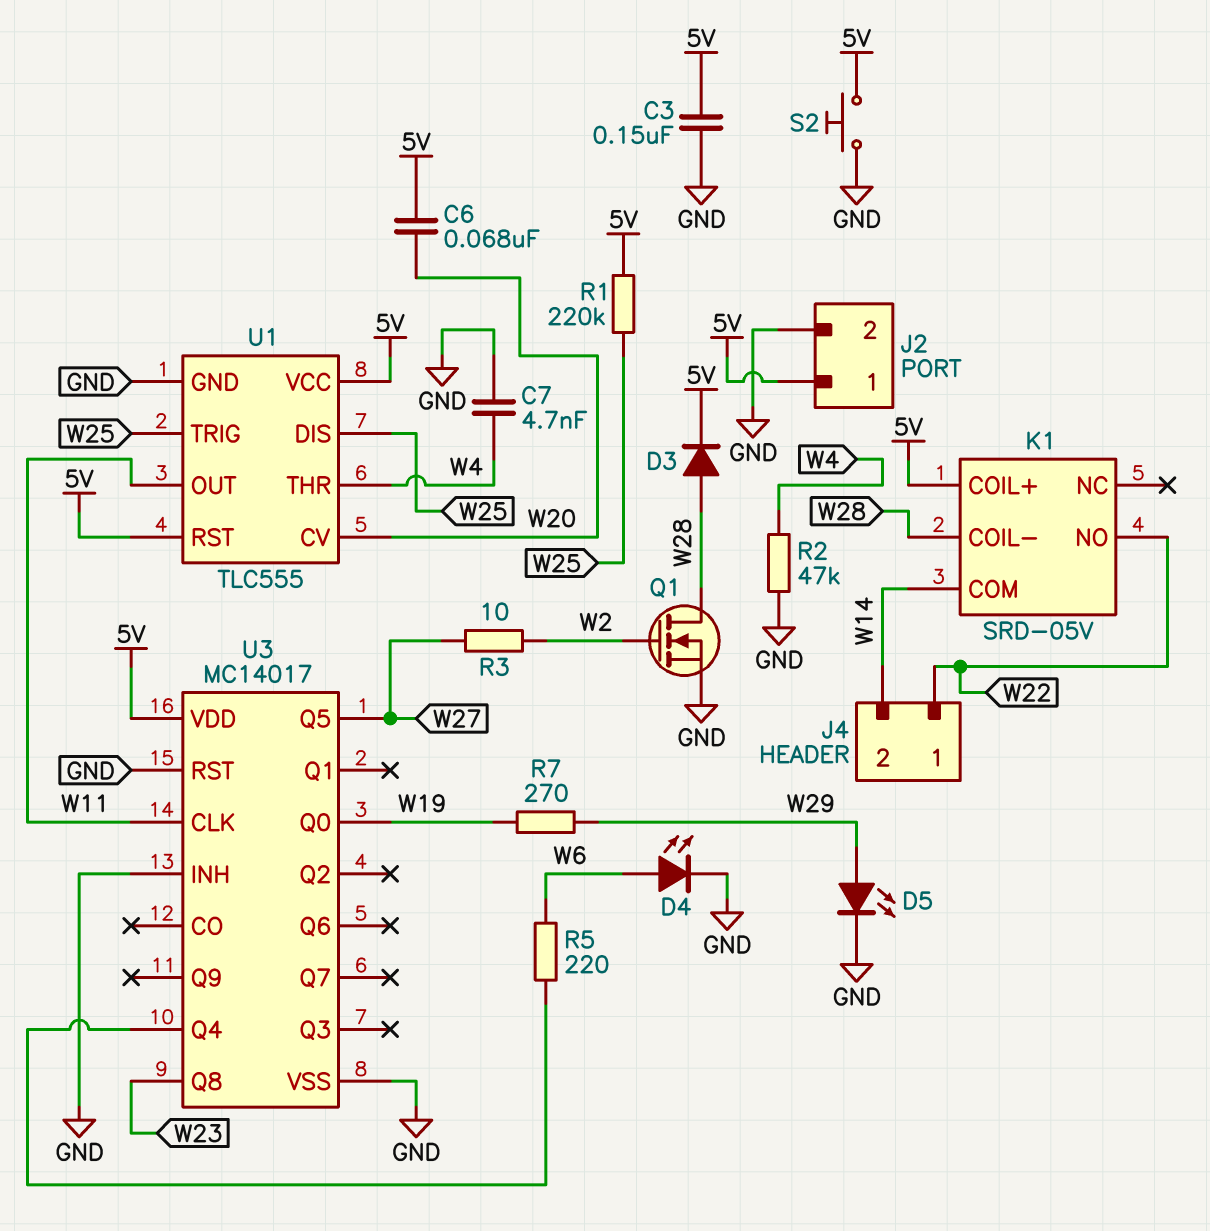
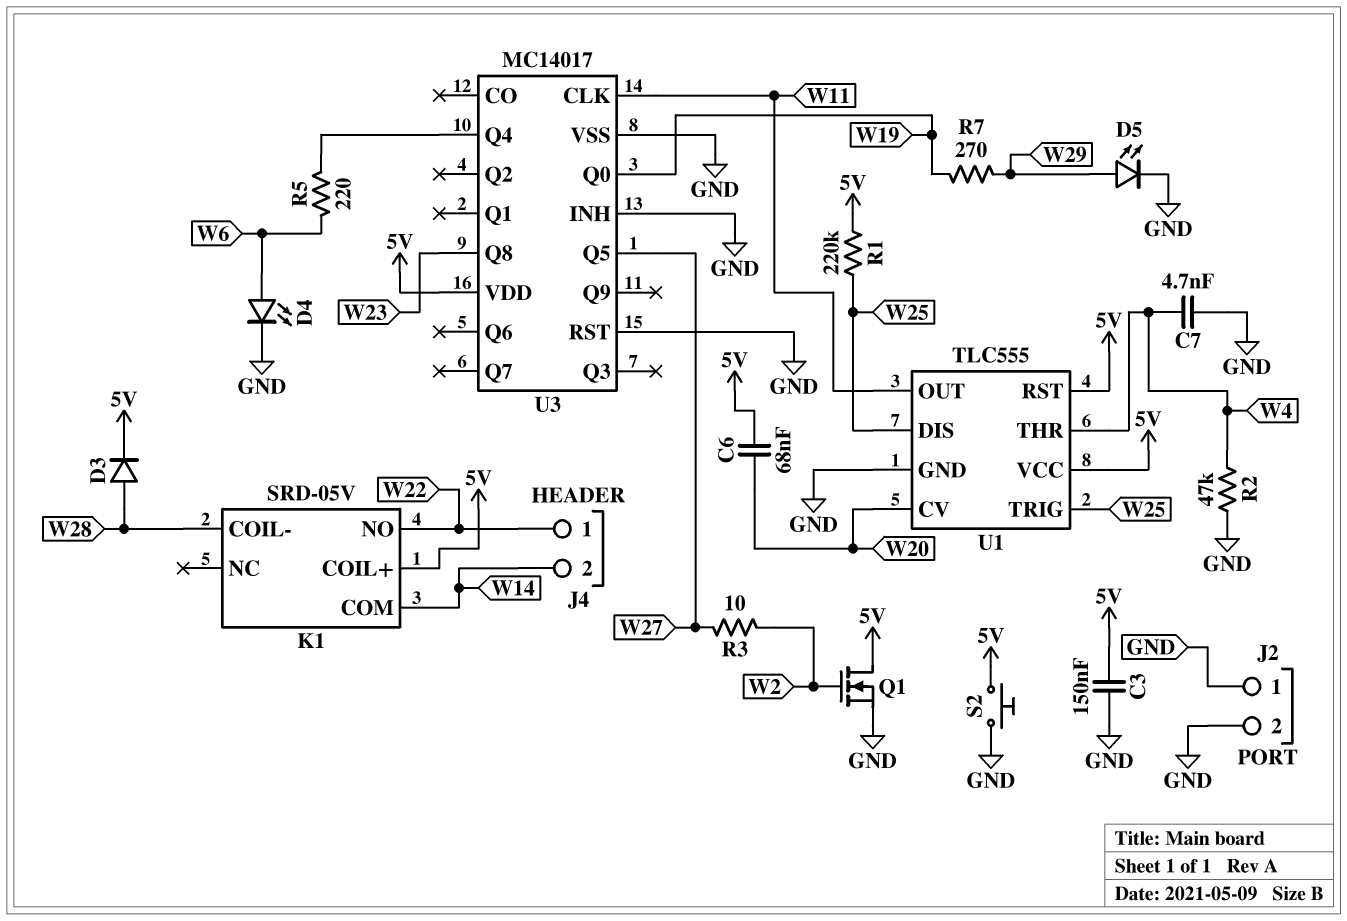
J2 pin 1: 5V -> GND
Q1: NMOS (G W2, D W28, S GND) -> NMOS (G W2, D 5V, S GND)

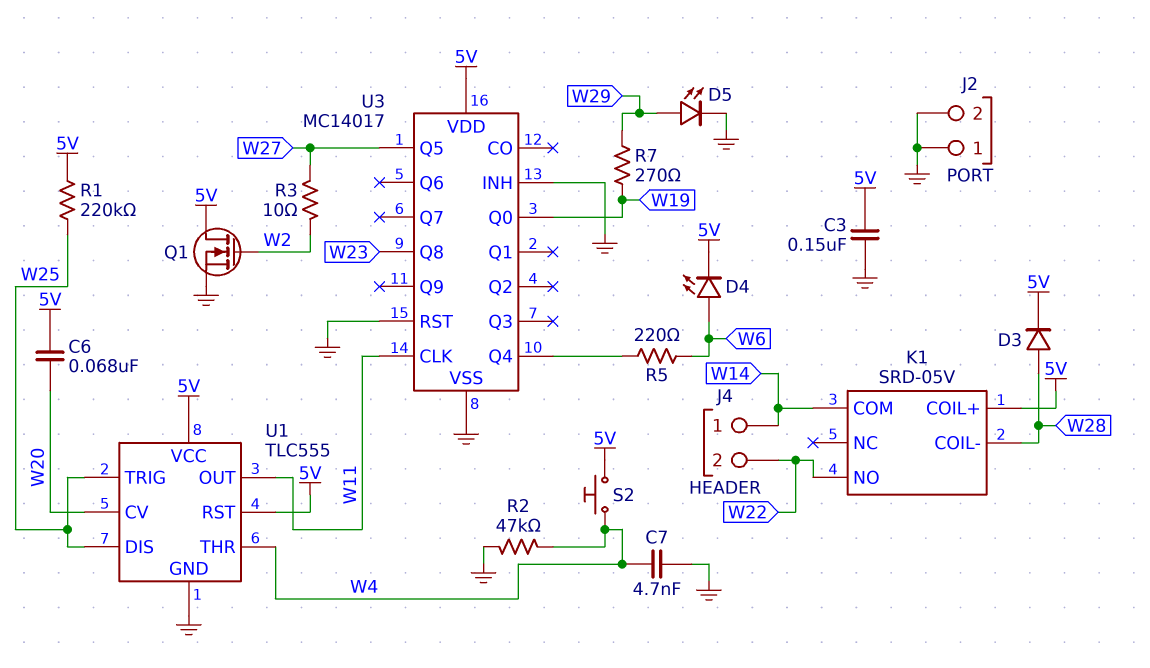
D4: LED (A W6, K GND) -> LED (A W6, K 5V)
J4 pin 1: W22 -> W14
J4 pin 2: W14 -> W22
S2: button (5V, GND) -> button (5V, W4)

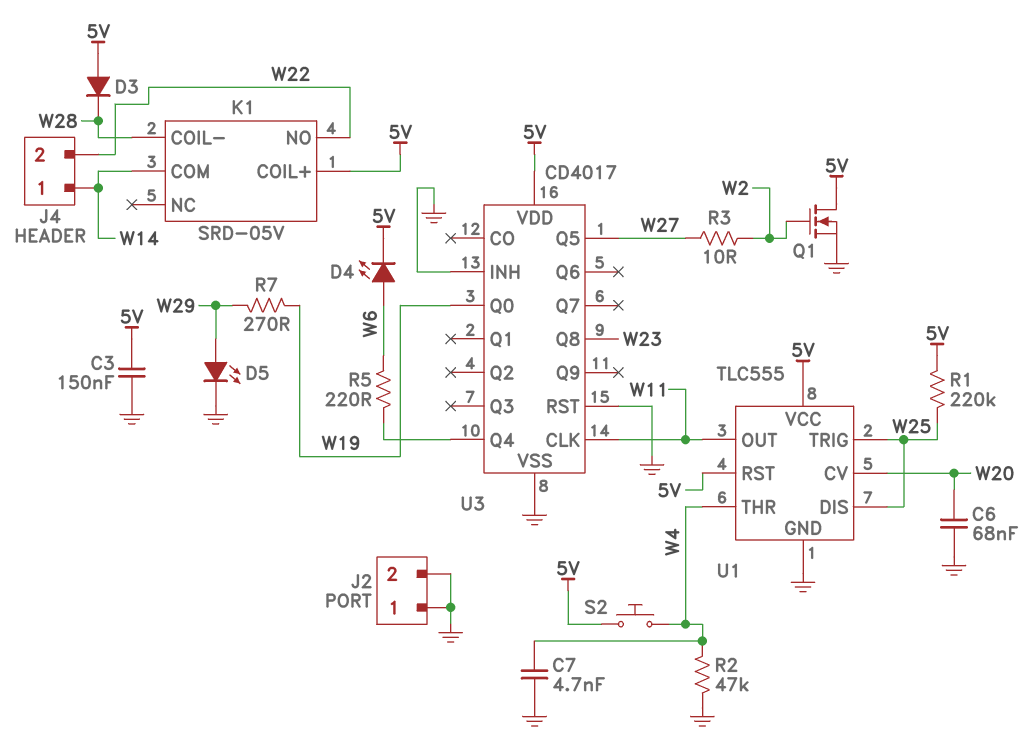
C6: 68nF (5V, W20) -> 68nF (GND, W20)
D3: diode (A W28, K 5V) -> diode (A 5V, K W28)
U3: MC14017 -> CD4017

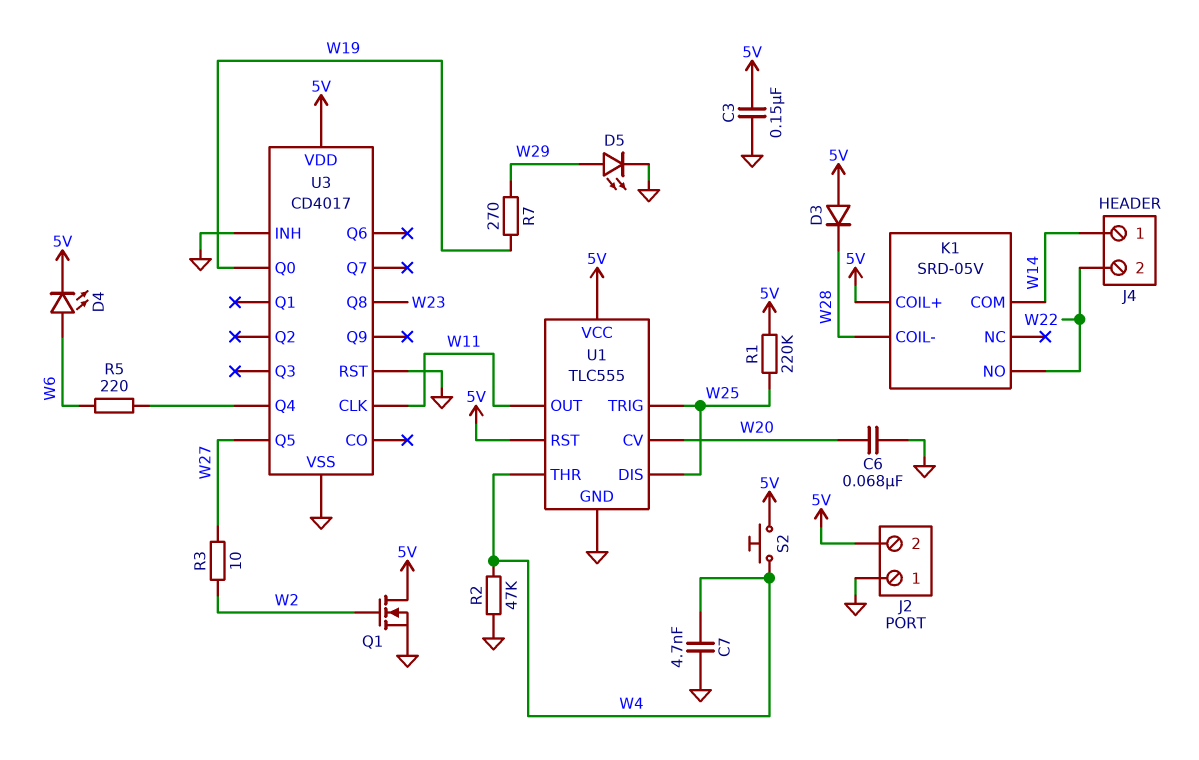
J2 pin 2: GND -> 5V

